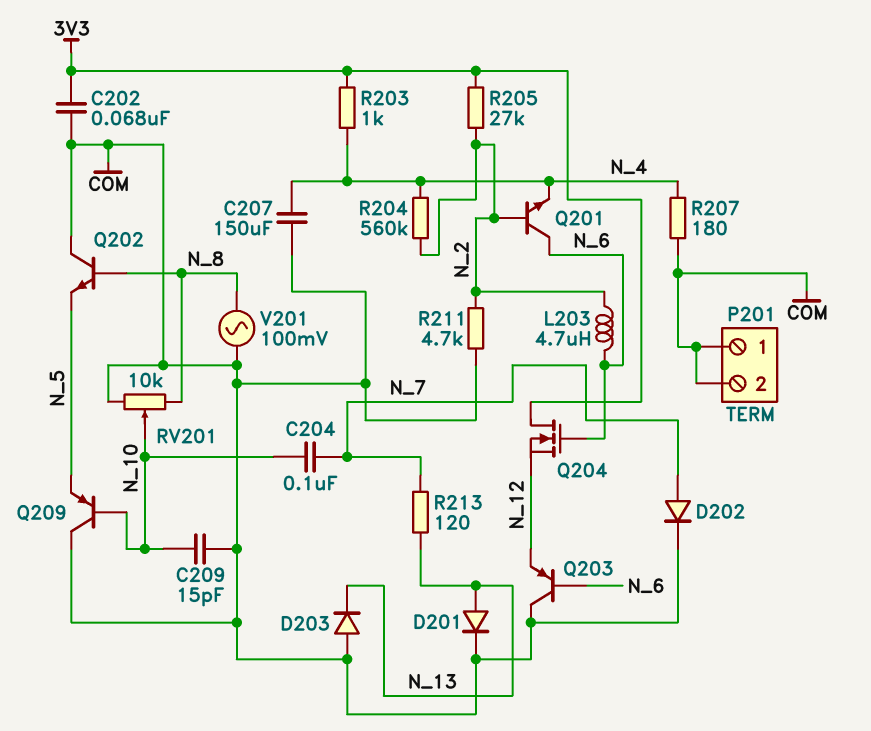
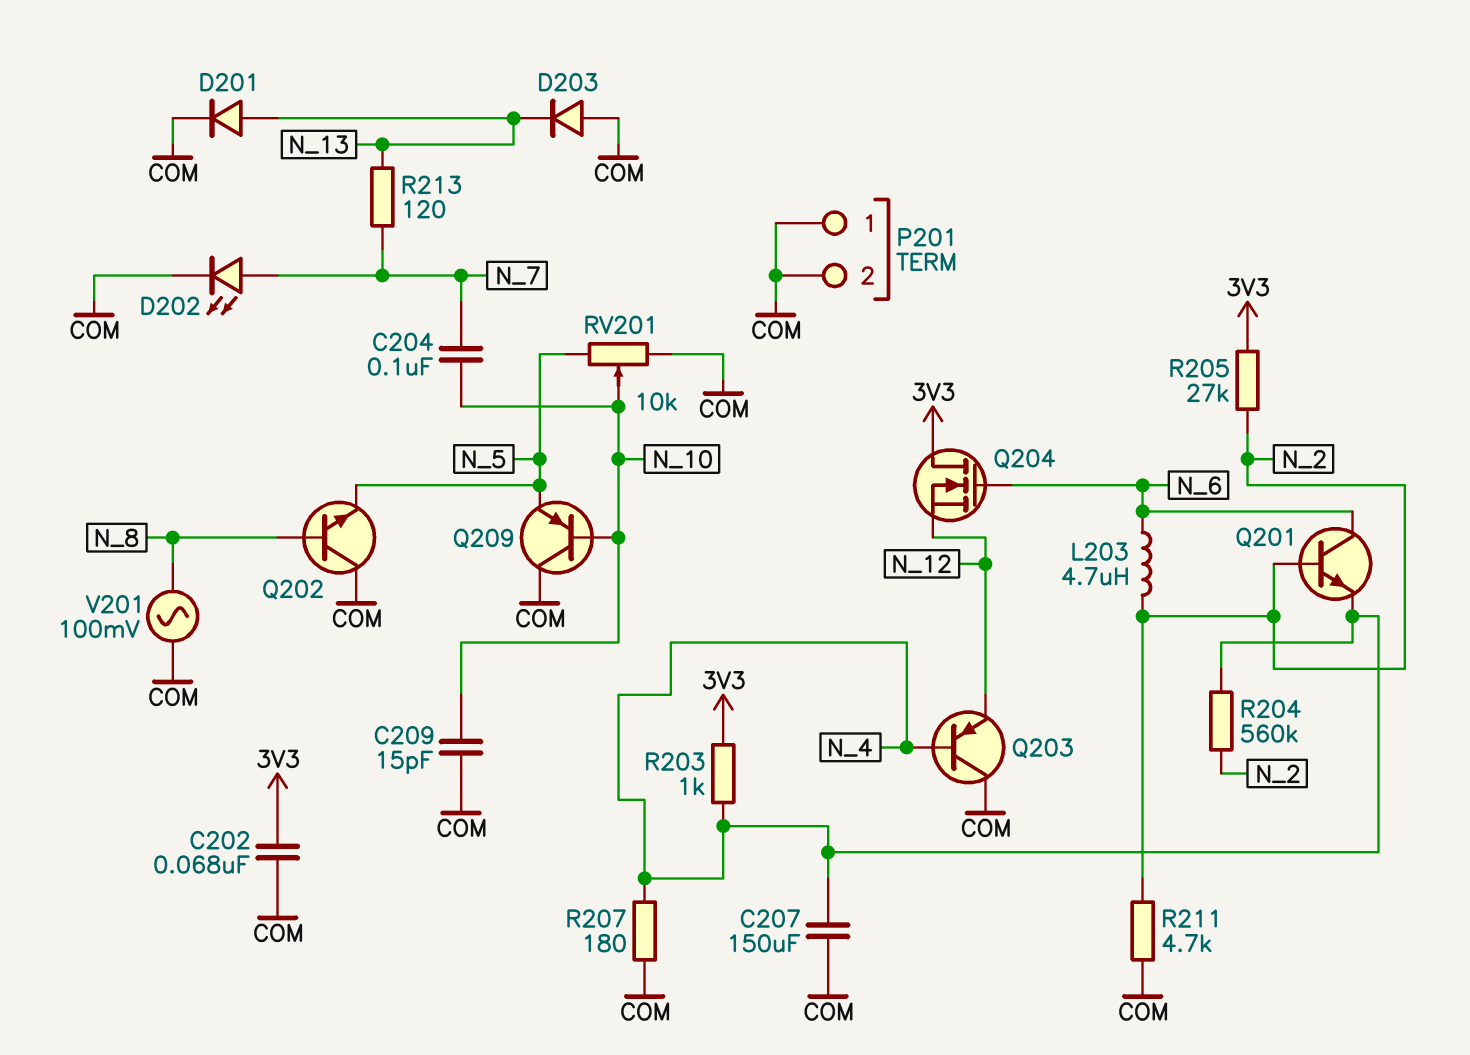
D202: diode (A N_7, K COM) -> LED (A N_7, K COM)
Q203: PNP (B N_6, C COM, E N_12) -> PNP (B N_4, C COM, E N_12)
RV201: 10k (COM, N_8, wiper N_10) -> 10k (COM, N_5, wiper N_10)

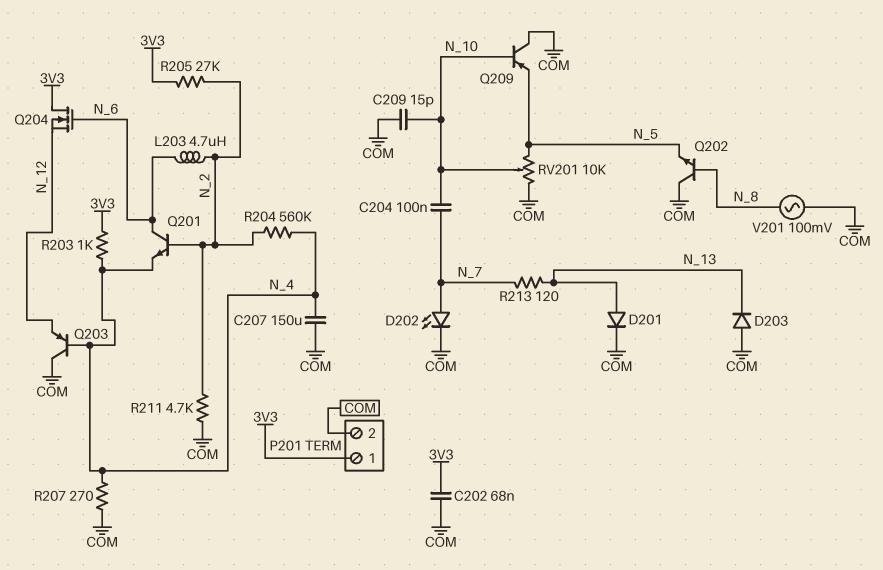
P201 pin 1: COM -> 3V3
R207: 180 (COM, N_4) -> 270 (COM, N_4)

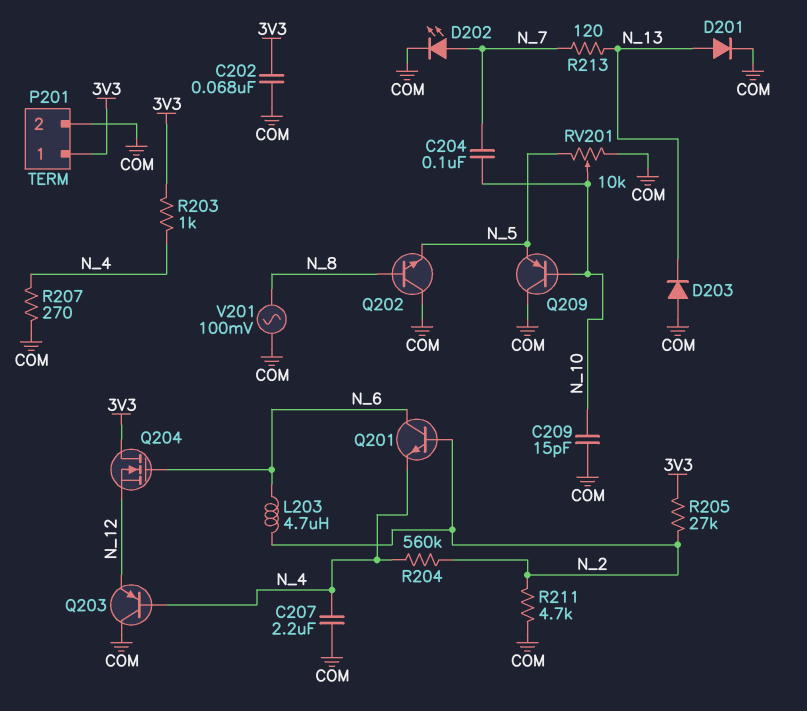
C207: 150uF (COM, N_4) -> 2.2uF (COM, N_4)

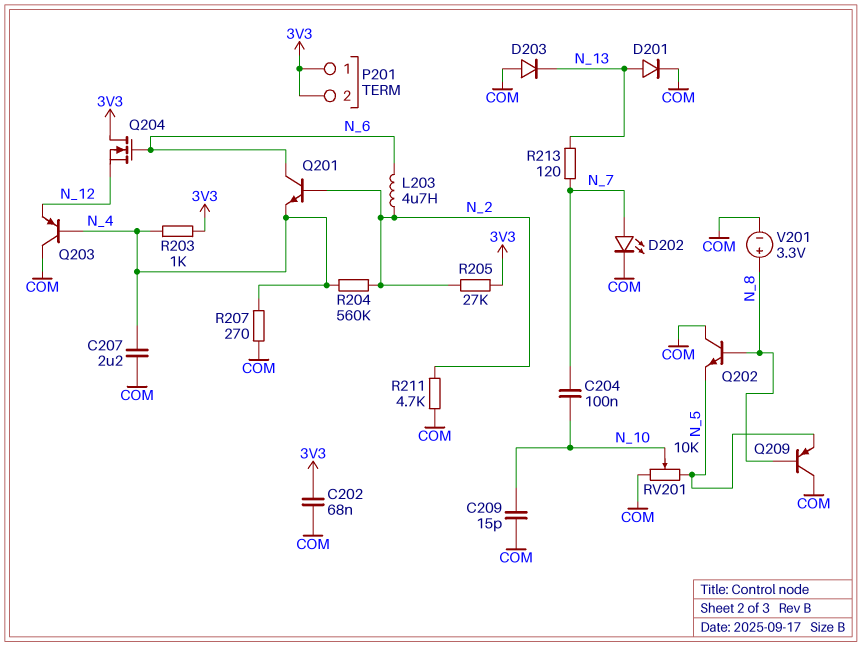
P201 pin 2: COM -> 3V3
Q209: PNP (B N_10, C COM, E N_5) -> PNP (B N_8, C COM, E N_5)
V201: AC 100mV (COM, N_8) -> 3.3V (plus N_8, minus COM)

